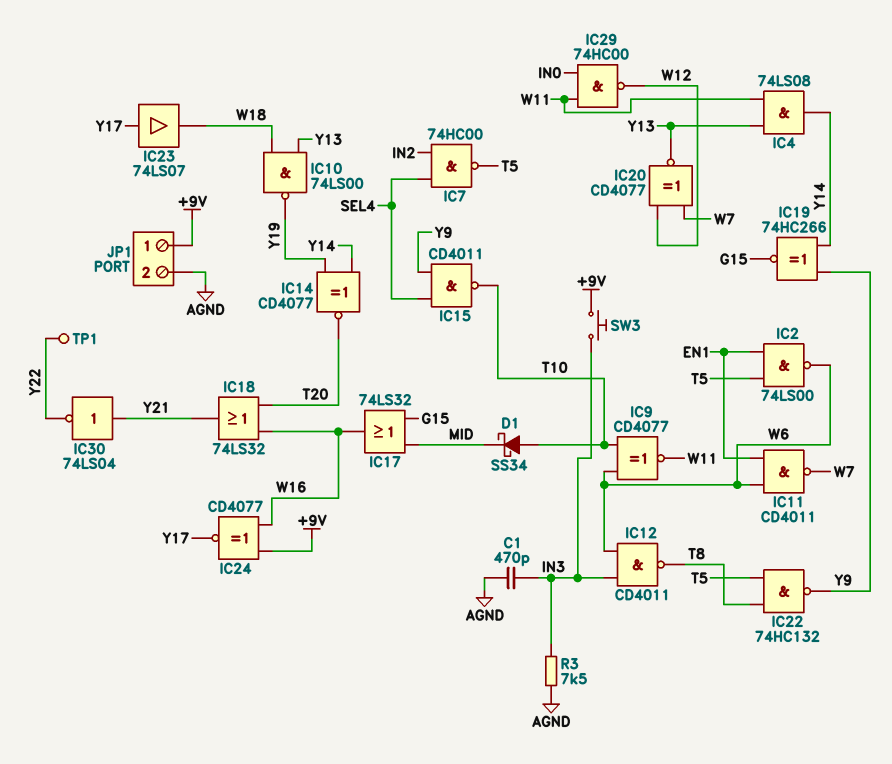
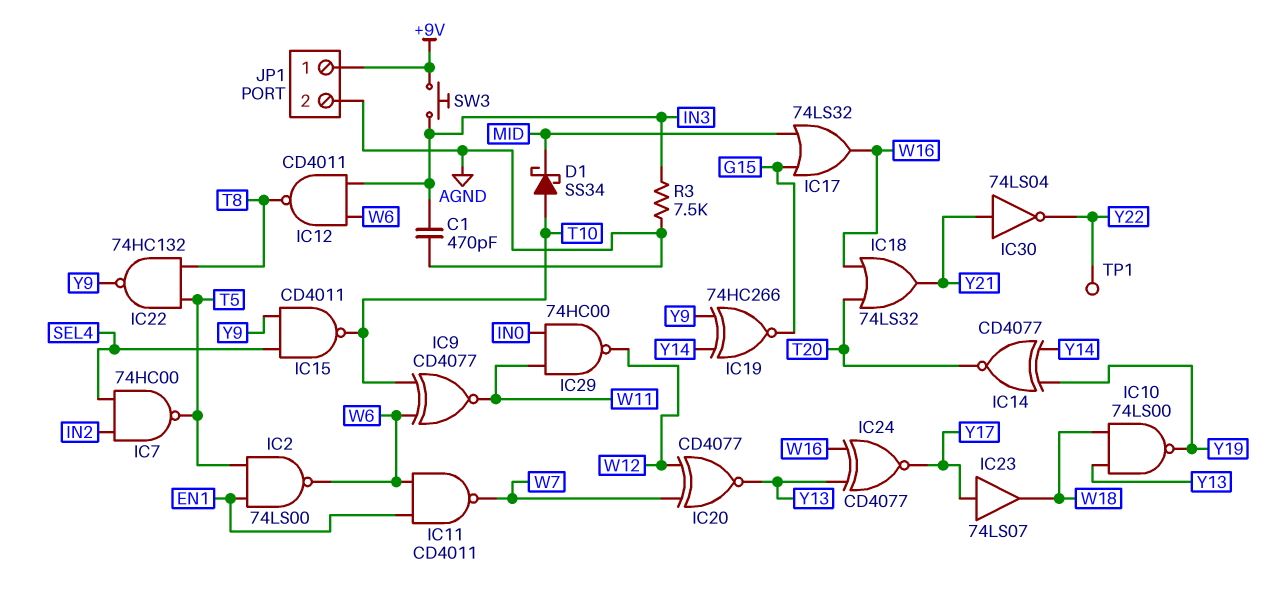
IC4: AND 74LS08 (in W11, in Y13, out Y14) -> none
IC24: XNOR CD4077 (in +9V, in W16, out Y17) -> XNOR CD4077 (in W16, in Y13, out Y17)

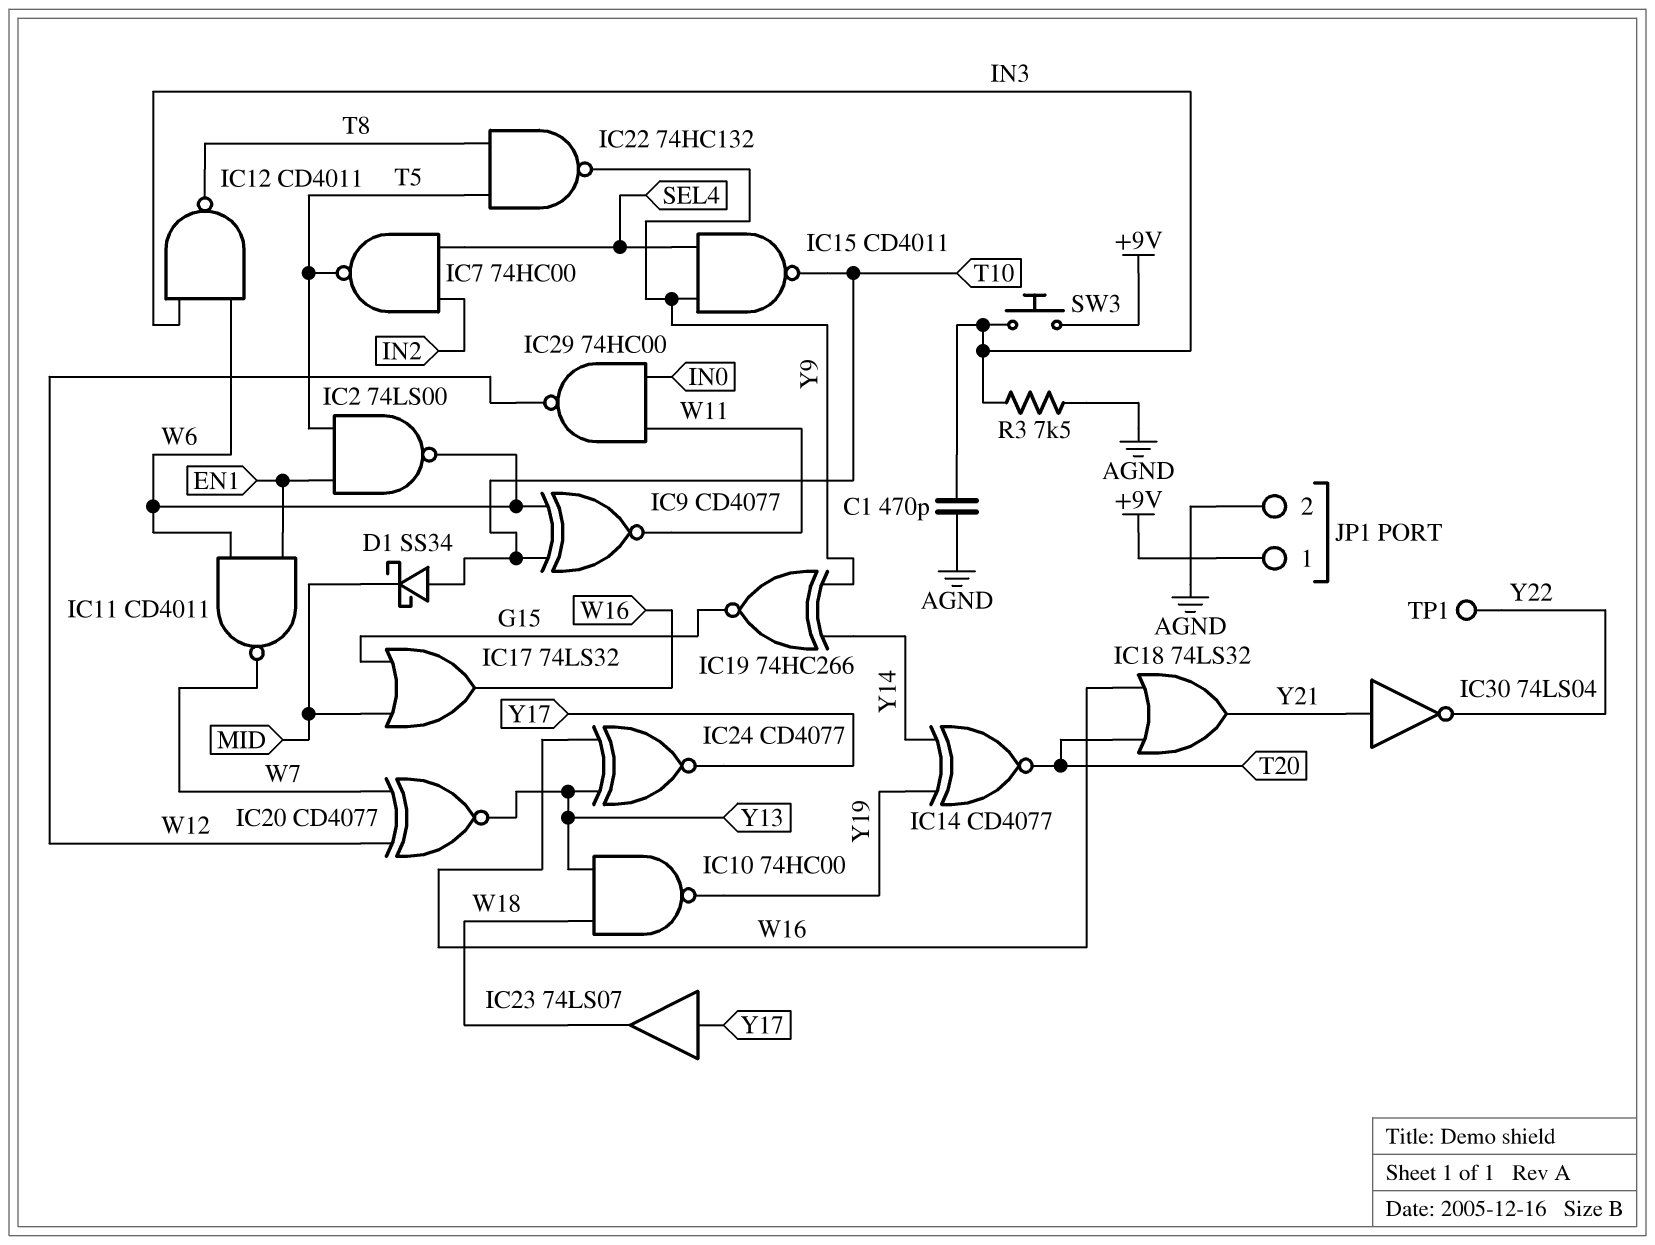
IC10: NAND 74LS00 (in W18, in Y13, out Y19) -> NAND 74HC00 (in W18, in Y13, out Y19)

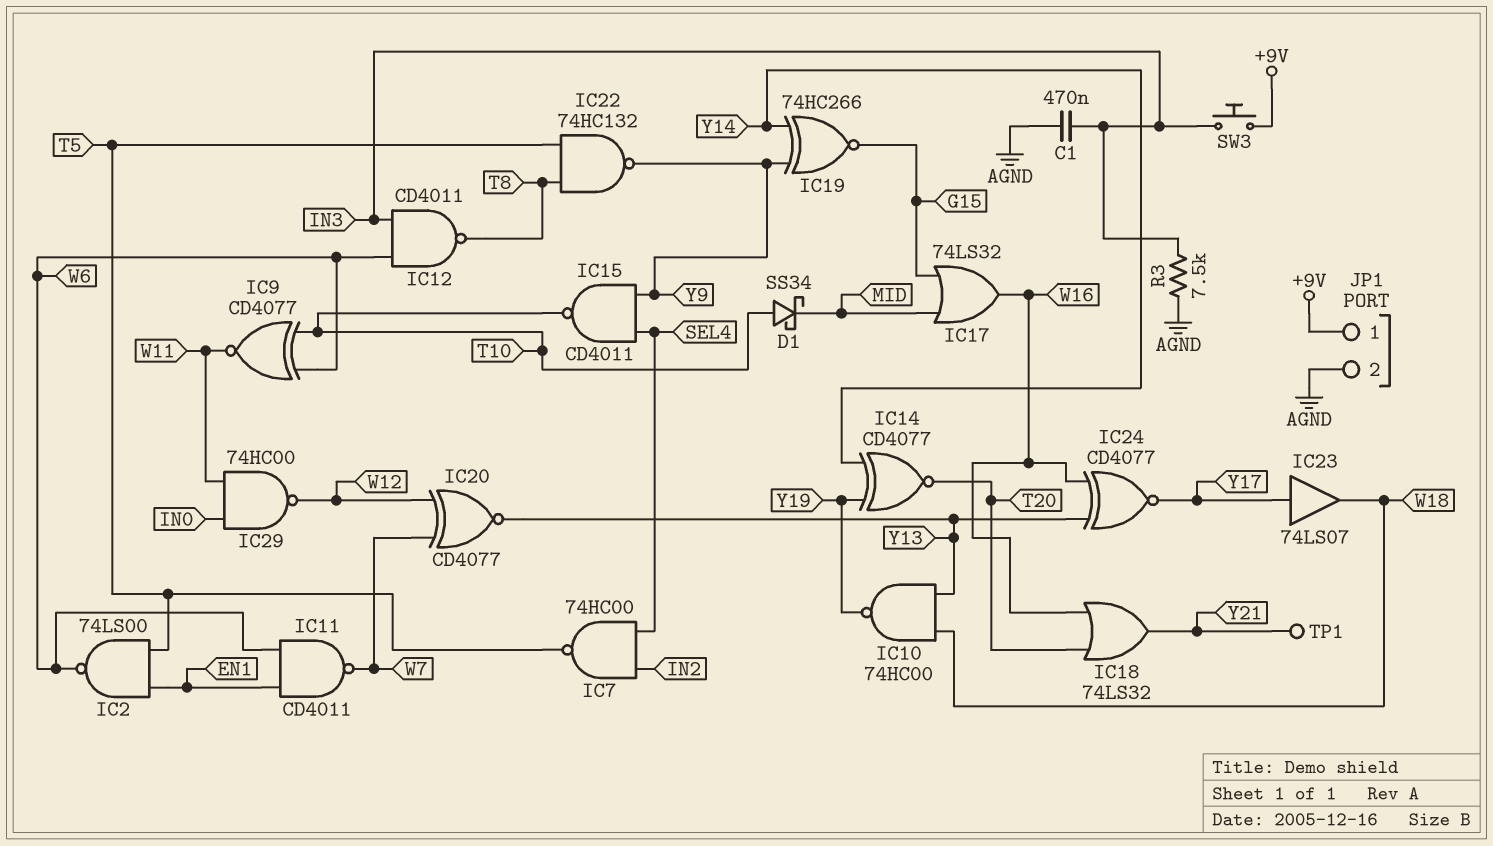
C1: 470pF (AGND, IN3) -> 470nF (AGND, IN3)
IC30: NOT 74LS04 (in Y21, out Y22) -> none
TP1: test point (Y22) -> test point (Y21)

